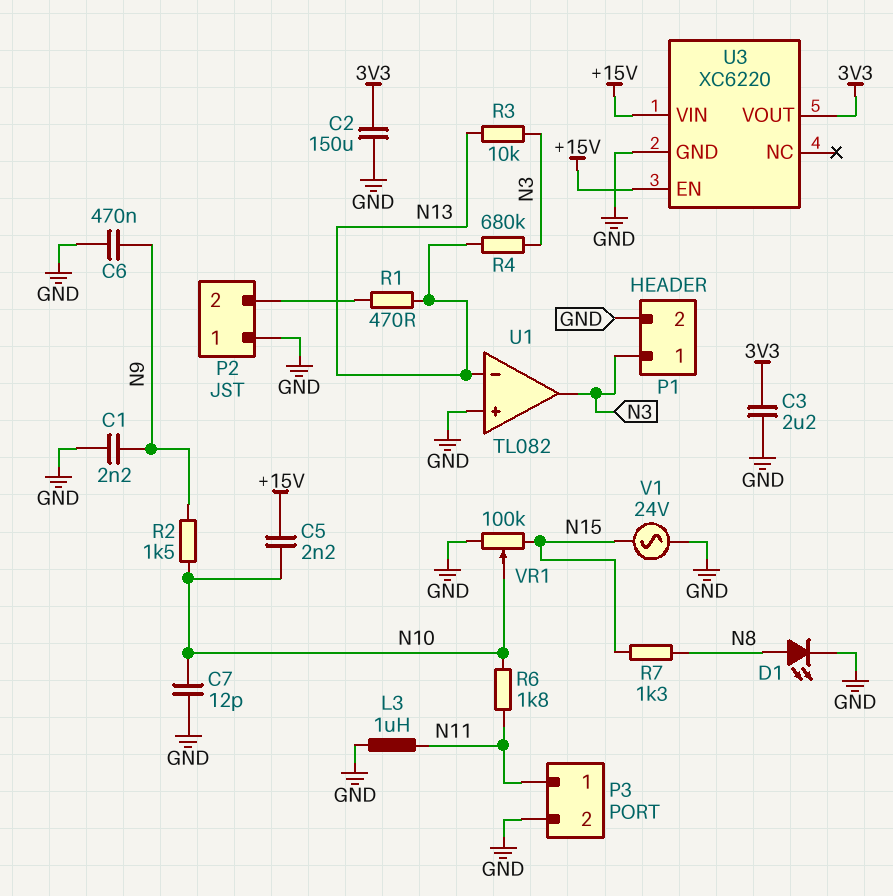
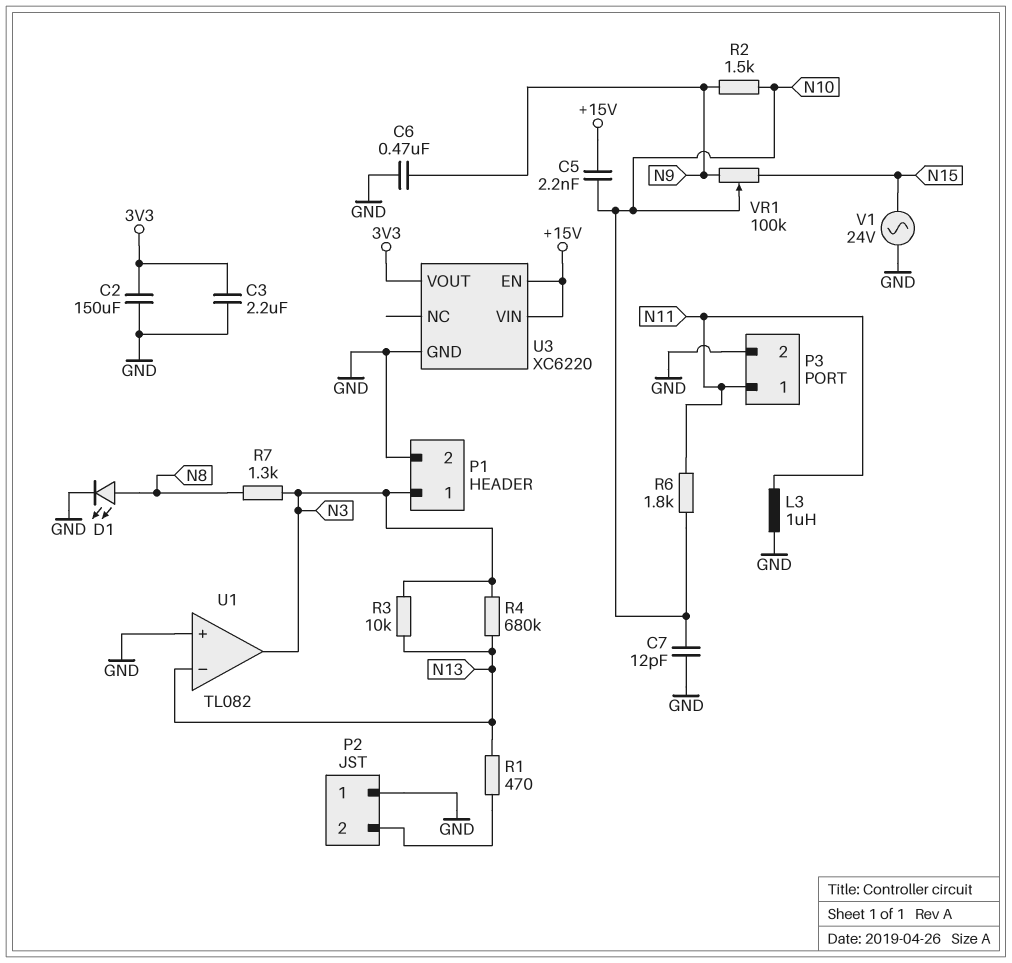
C1: 2.2nF (GND, N9) -> none
R7: 1.3k (N8, N15) -> 1.3k (N3, N8)
VR1: 100k (GND, N15, wiper N10) -> 100k (N9, N15, wiper N10)

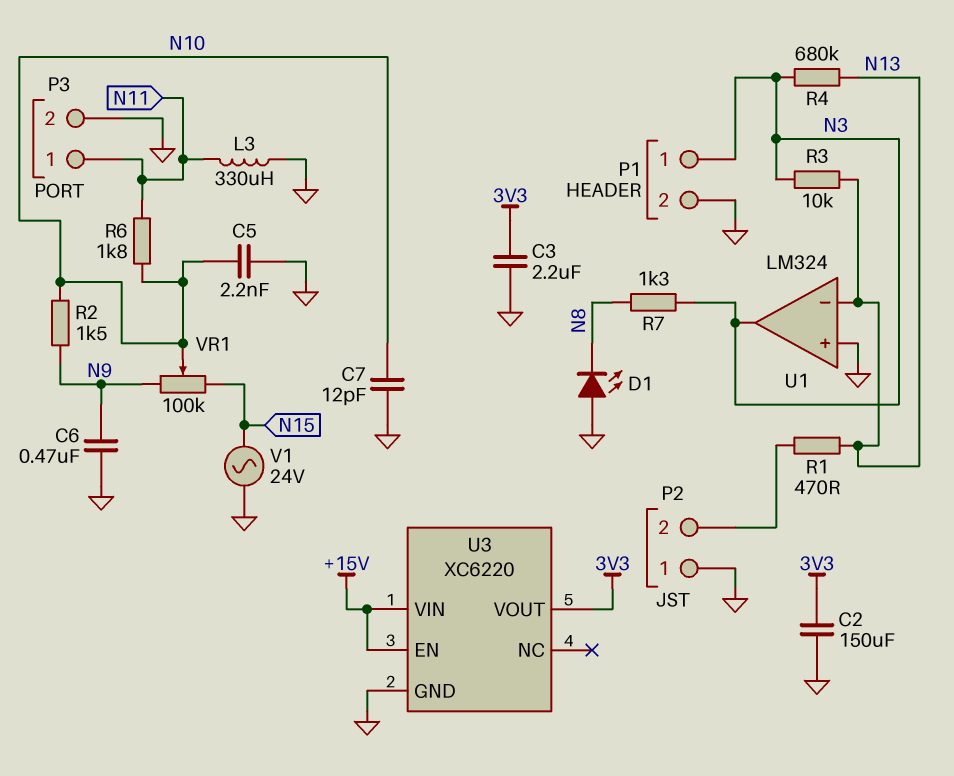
C5: 2.2nF (+15V, N10) -> 2.2nF (GND, N10)
D1: LED (A N8, K GND) -> LED (A GND, K N8)
L3: 1uH (GND, N11) -> 330uH (GND, N11)
U1: TL082 -> LM324

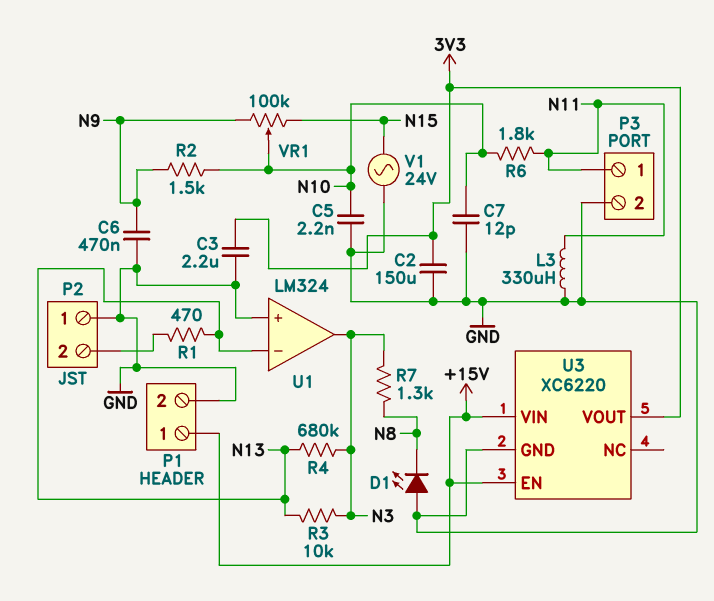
P1 pin 1: N3 -> +15V

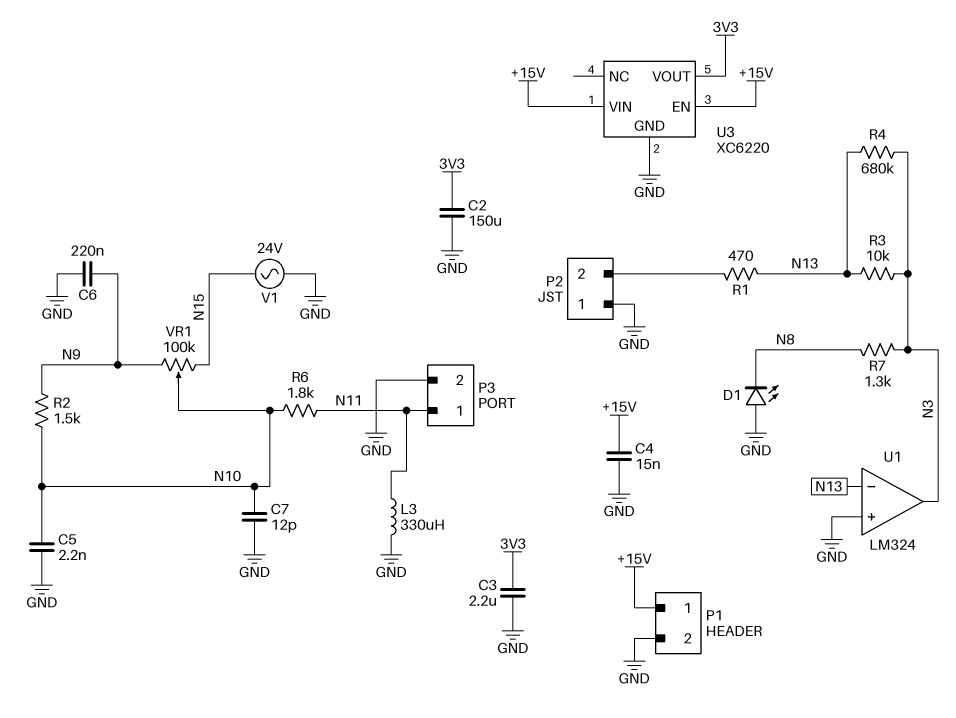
C4: none -> 15nF (+15V, GND)
C6: 470nF (GND, N9) -> 220nF (GND, N9)

